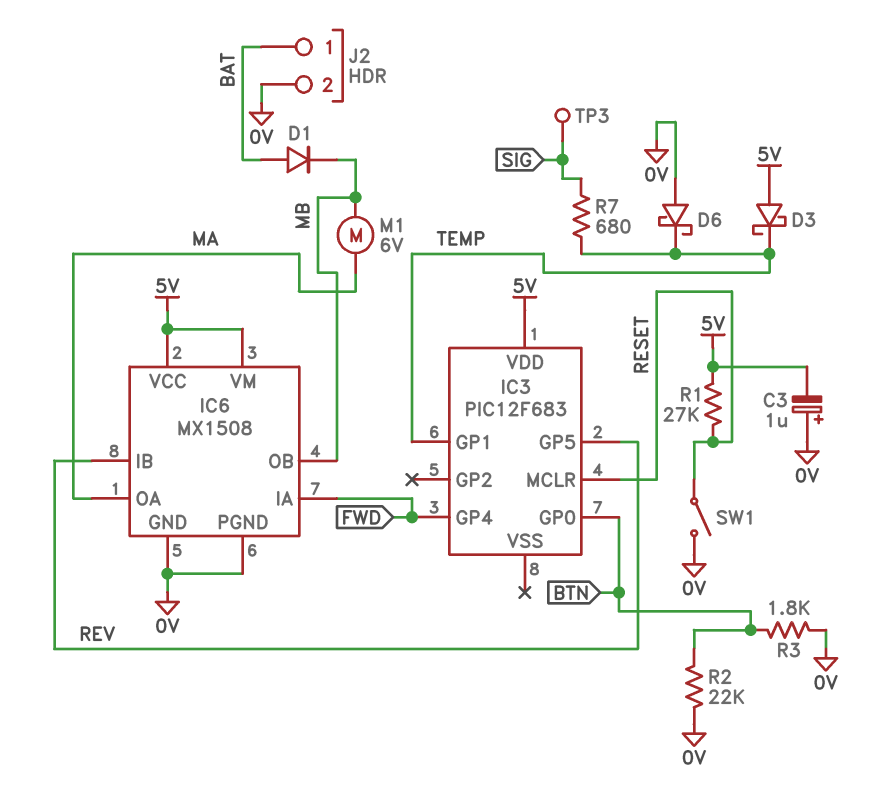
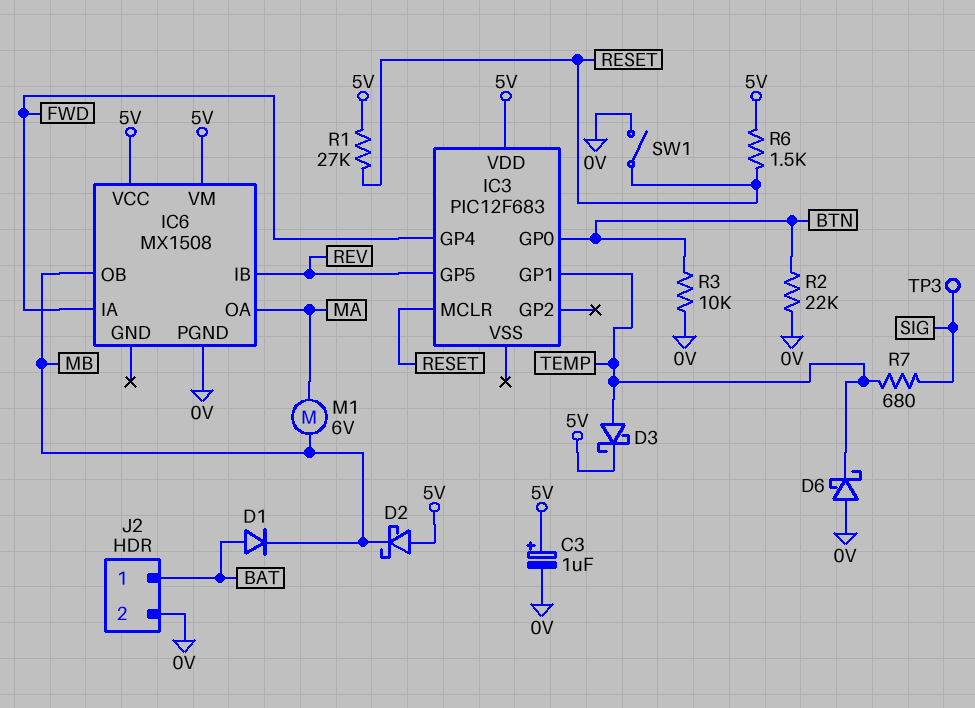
C3: 1uF (plus 0V, minus 5V) -> 1uF (plus 5V, minus 0V)
D2: none -> schottky (A 5V, K MB)
D3: schottky (A 5V, K TEMP) -> schottky (A TEMP, K 5V)
IC6 pin GND: 0V -> none
R3: 1.8k (0V, BTN) -> 10k (0V, BTN)
R6: none -> 1.5k (5V, RESET)

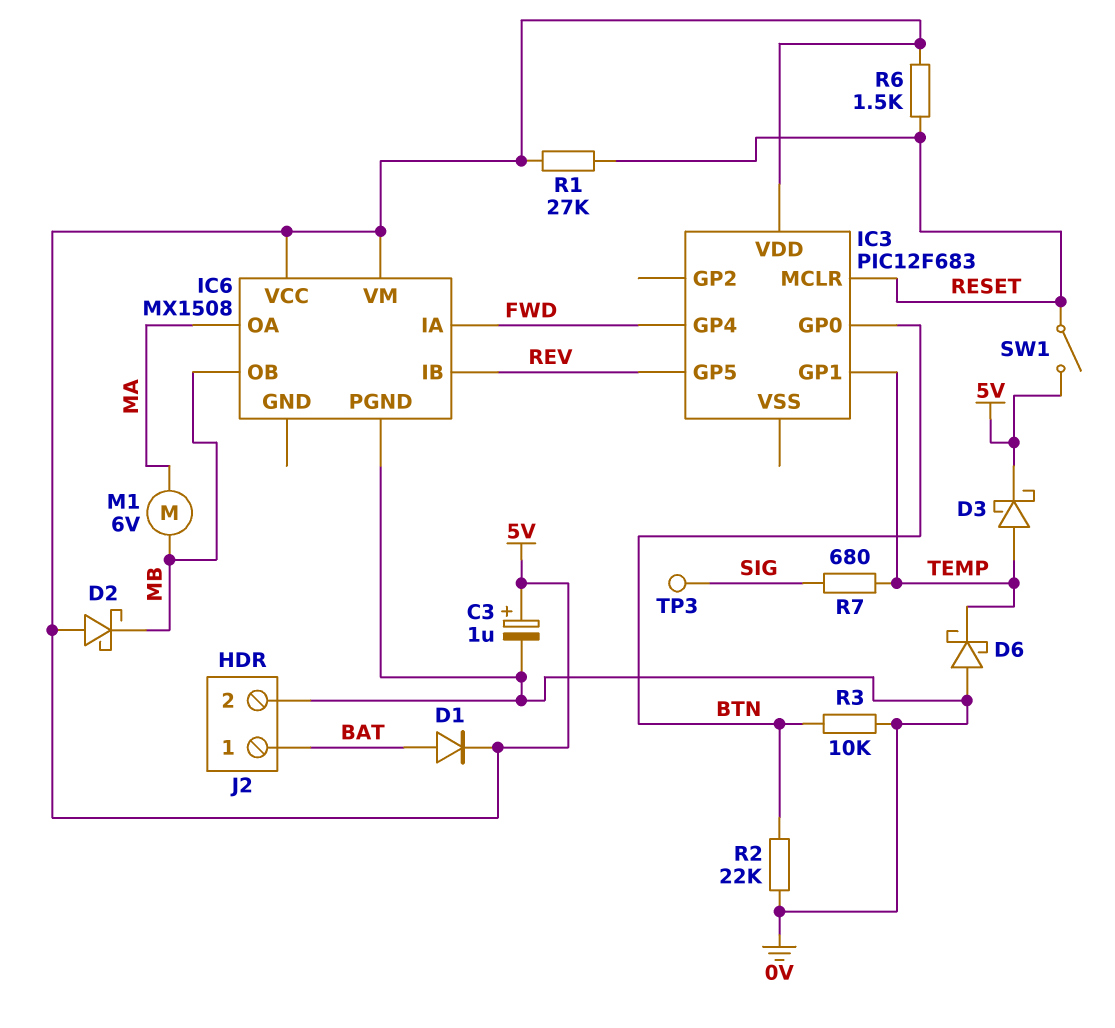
D1: diode (A BAT, K MB) -> diode (A BAT, K 5V)
SW1: switch (0V, RESET) -> switch (5V, RESET)

